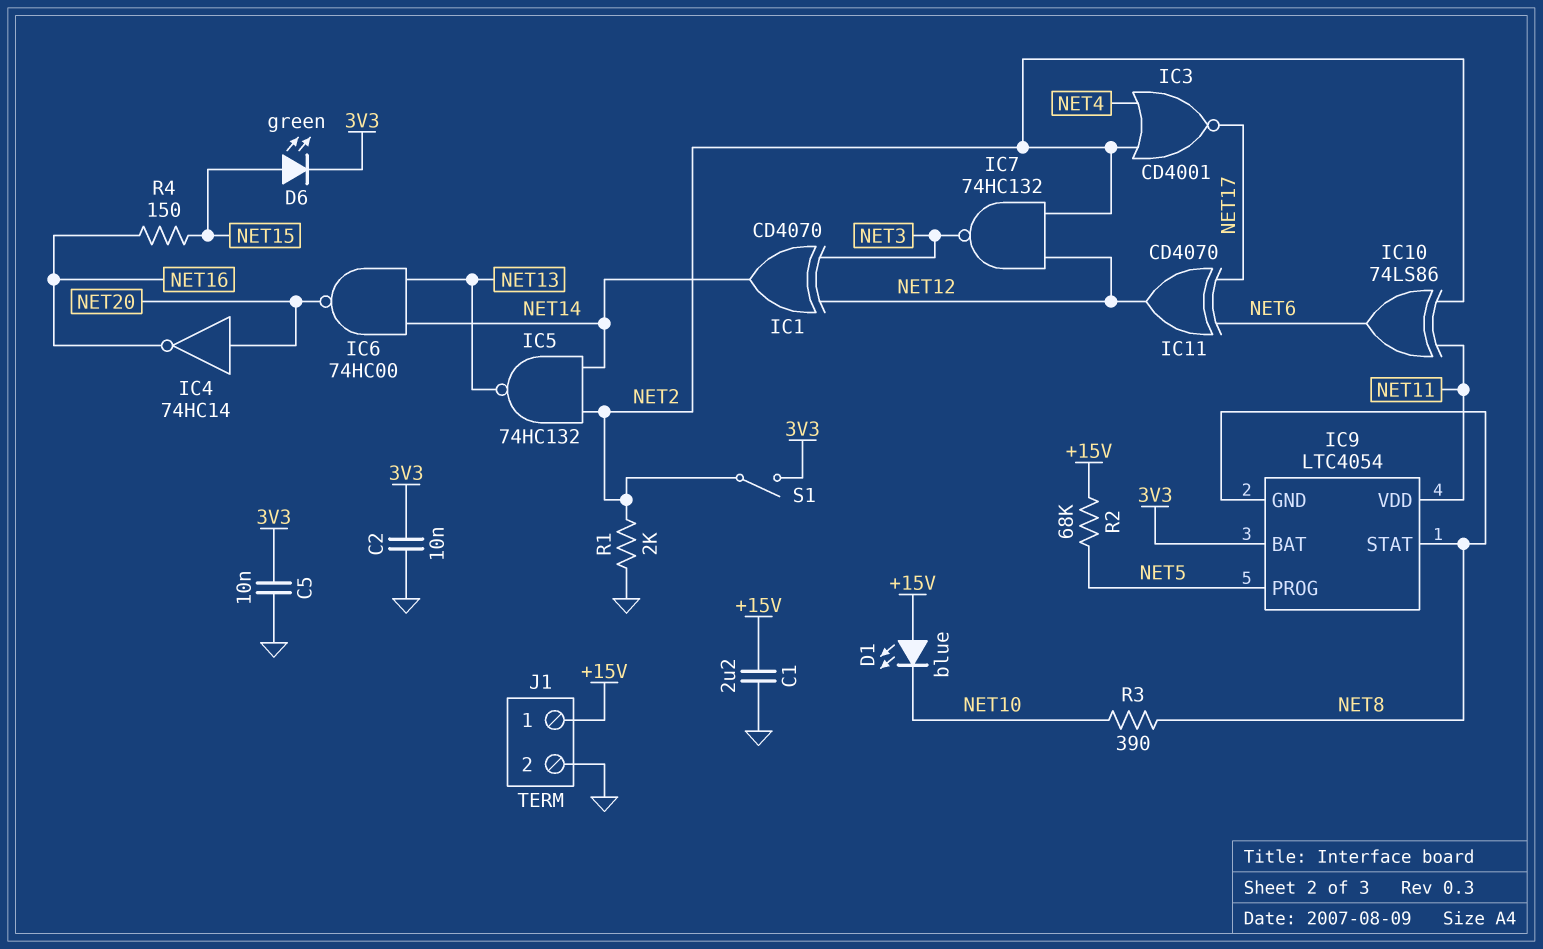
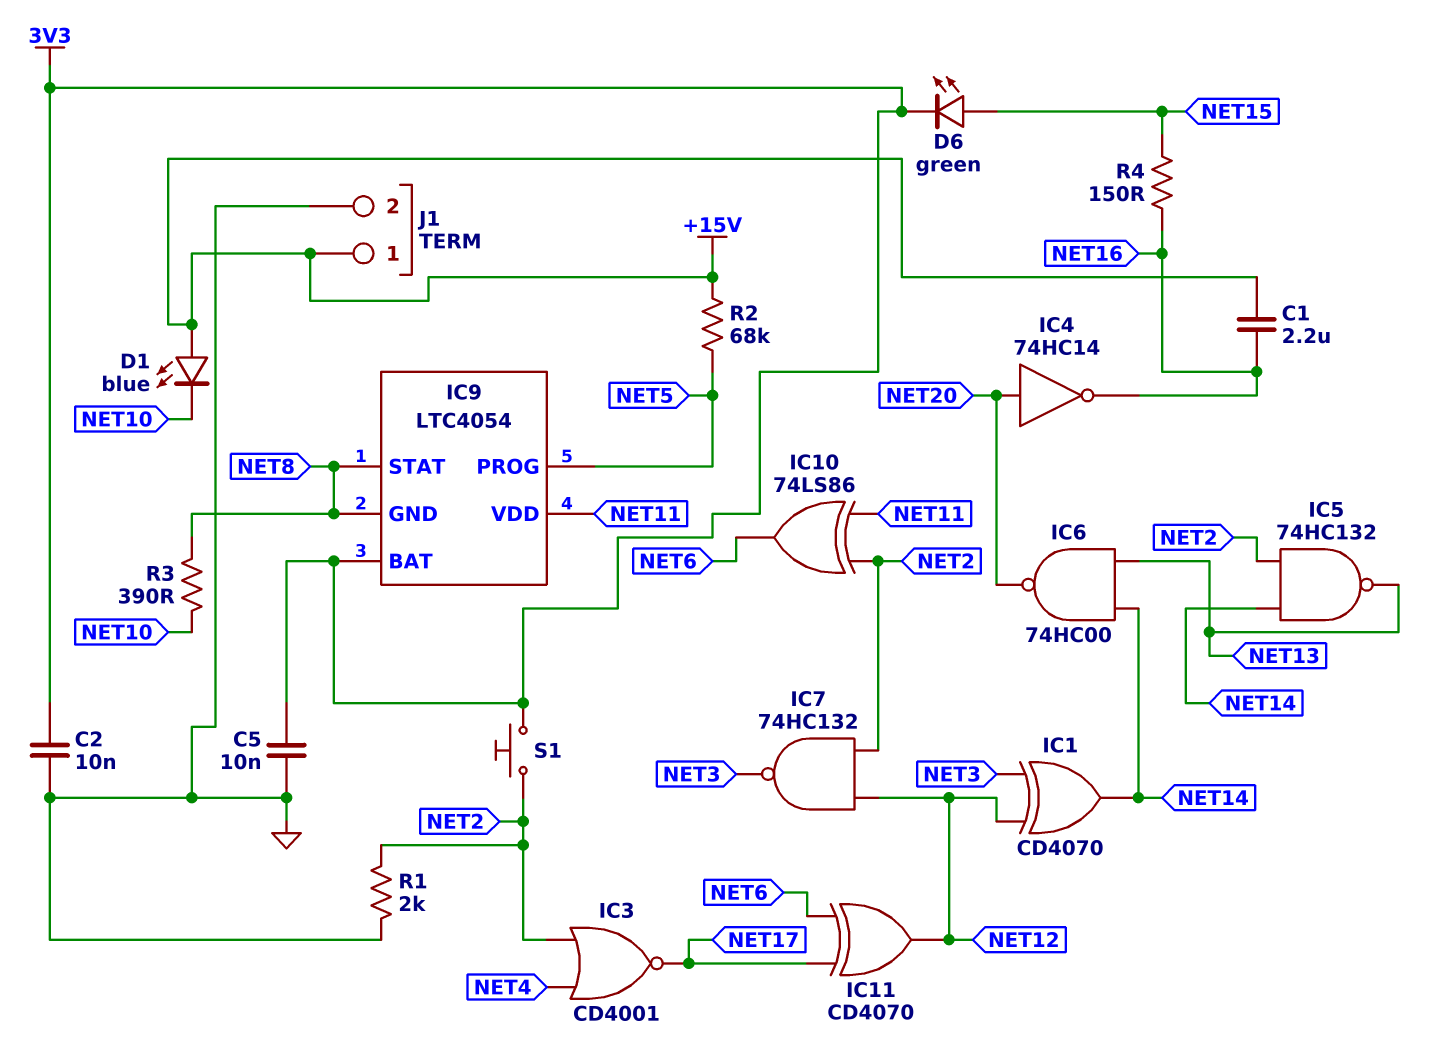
C1: 2.2uF (+15V, GND) -> 2.2uF (+15V, NET16)
S1: switch (3V3, NET2) -> button (3V3, NET2)

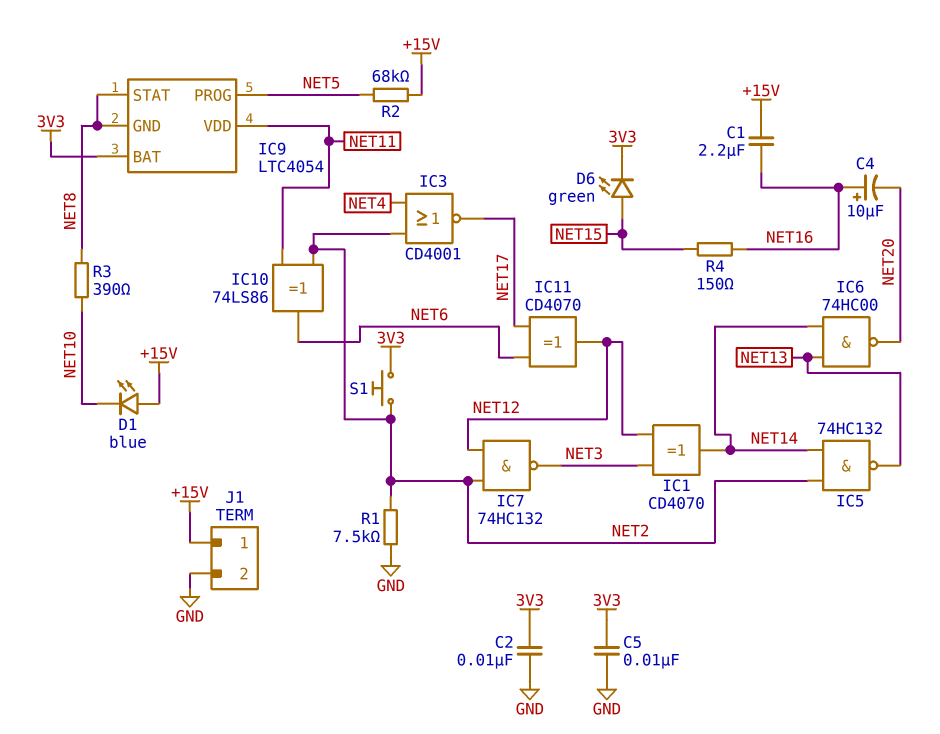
C4: none -> 10uF (plus NET16, minus NET20)
IC4: NOT 74HC14 (in NET20, out NET16) -> none
R1: 2k (GND, NET2) -> 7.5k (GND, NET2)

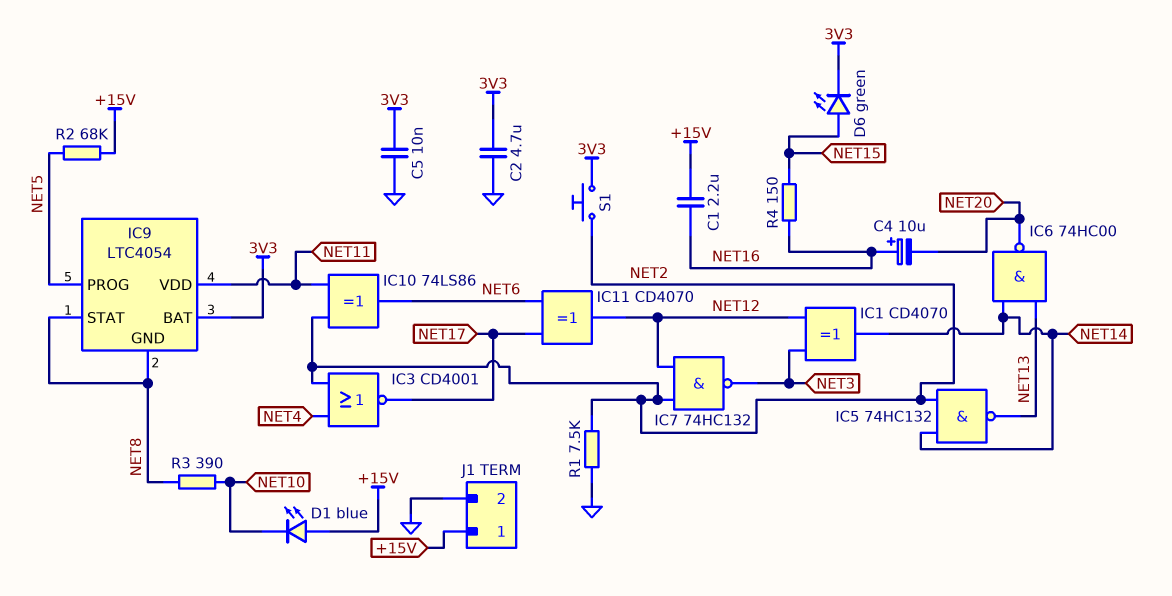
C2: 10nF (3V3, GND) -> 4.7uF (3V3, GND)

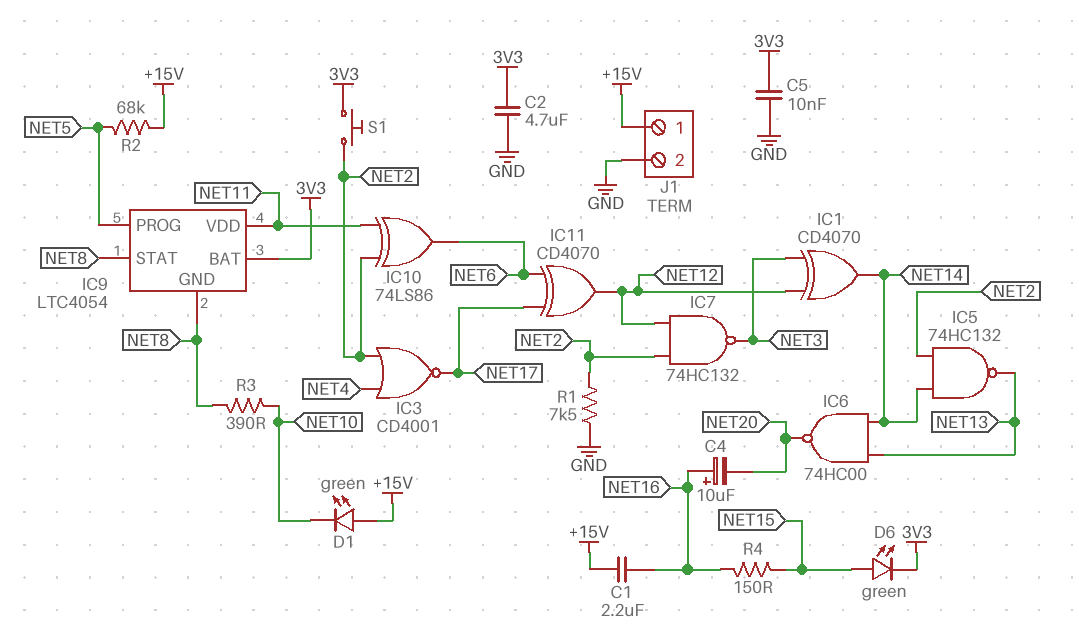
D1: LED blue (A +15V, K NET10) -> LED green (A +15V, K NET10)

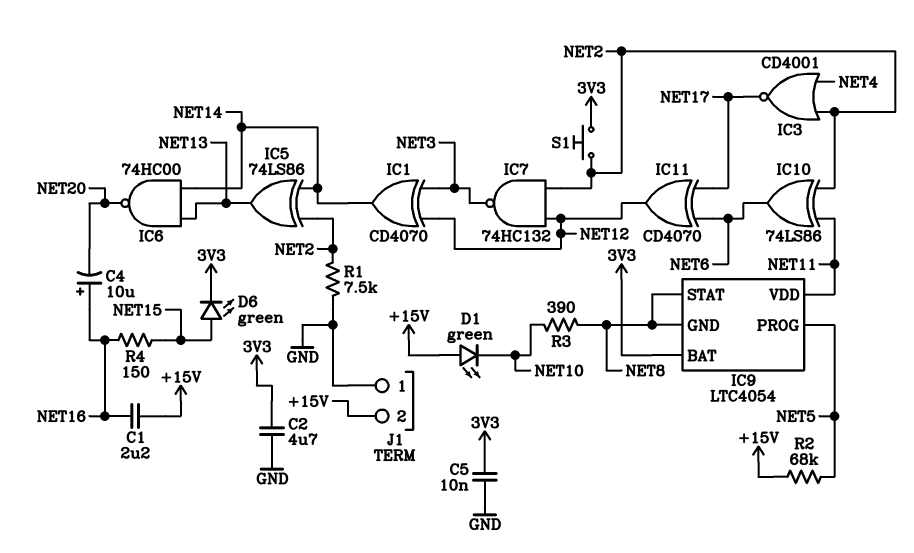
IC5: NAND 74HC132 (in NET2, in NET14, out NET13) -> XOR 74LS86 (in NET2, in NET14, out NET13)
J1 pin 1: +15V -> GND
J1 pin 2: GND -> +15V

